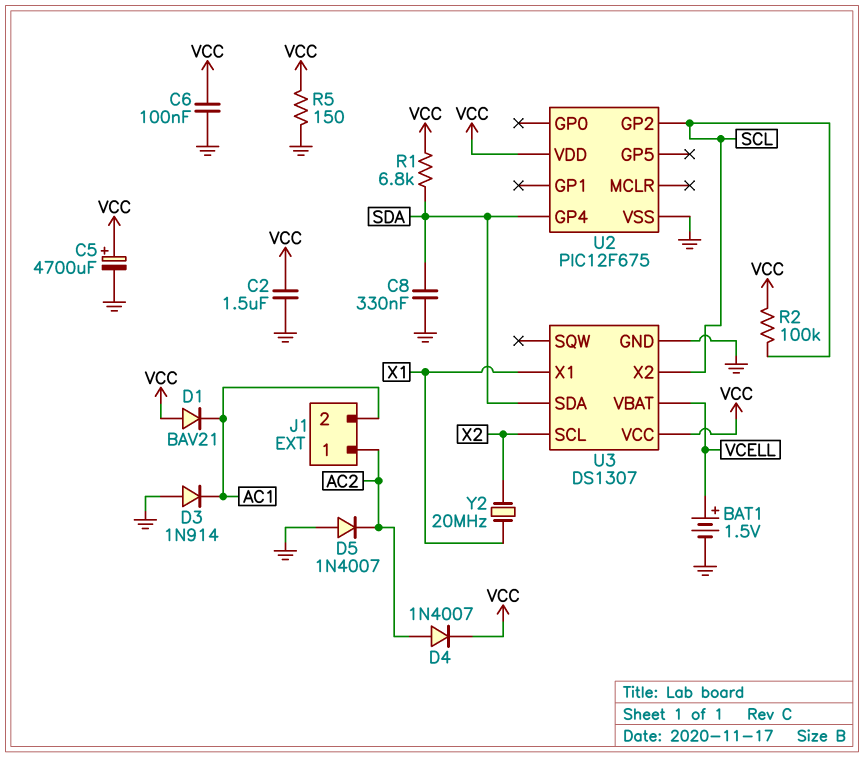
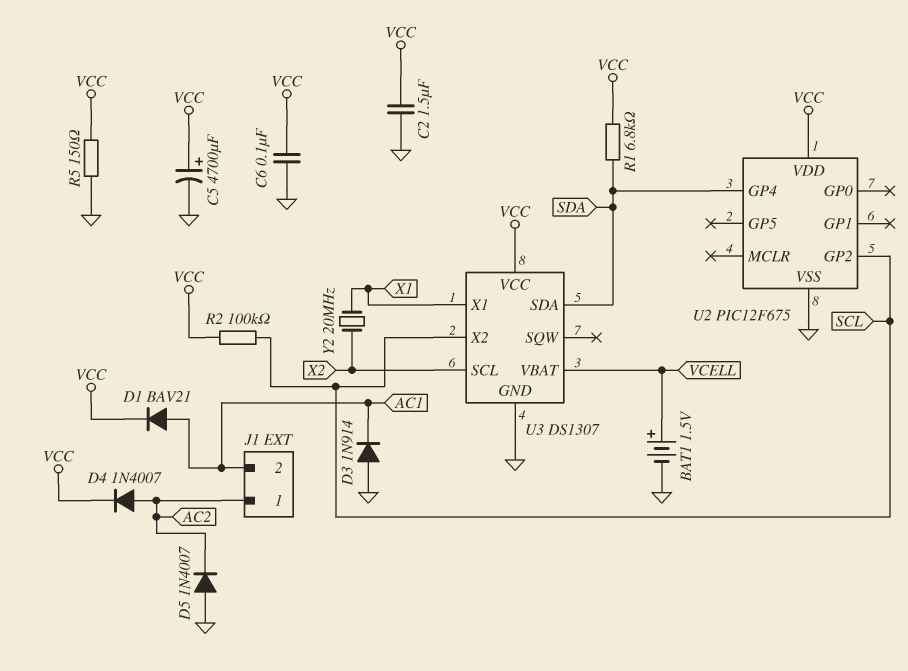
C8: 330nF (GND, SDA) -> none
D1: diode BAV21 (A VCC, K AC1) -> diode BAV21 (A AC1, K VCC)

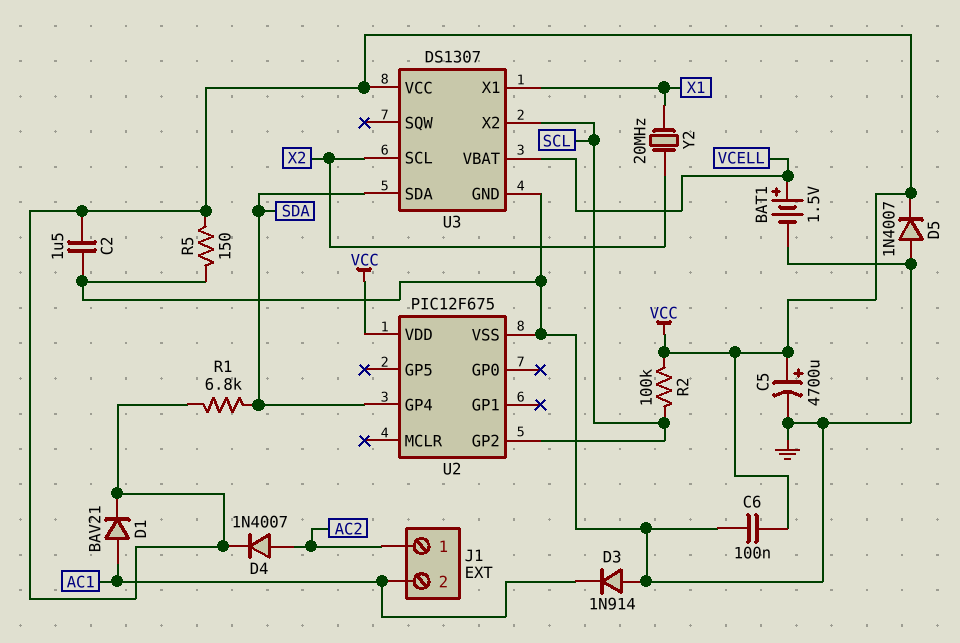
D5: diode 1N4007 (A GND, K AC2) -> diode 1N4007 (A GND, K VCC)

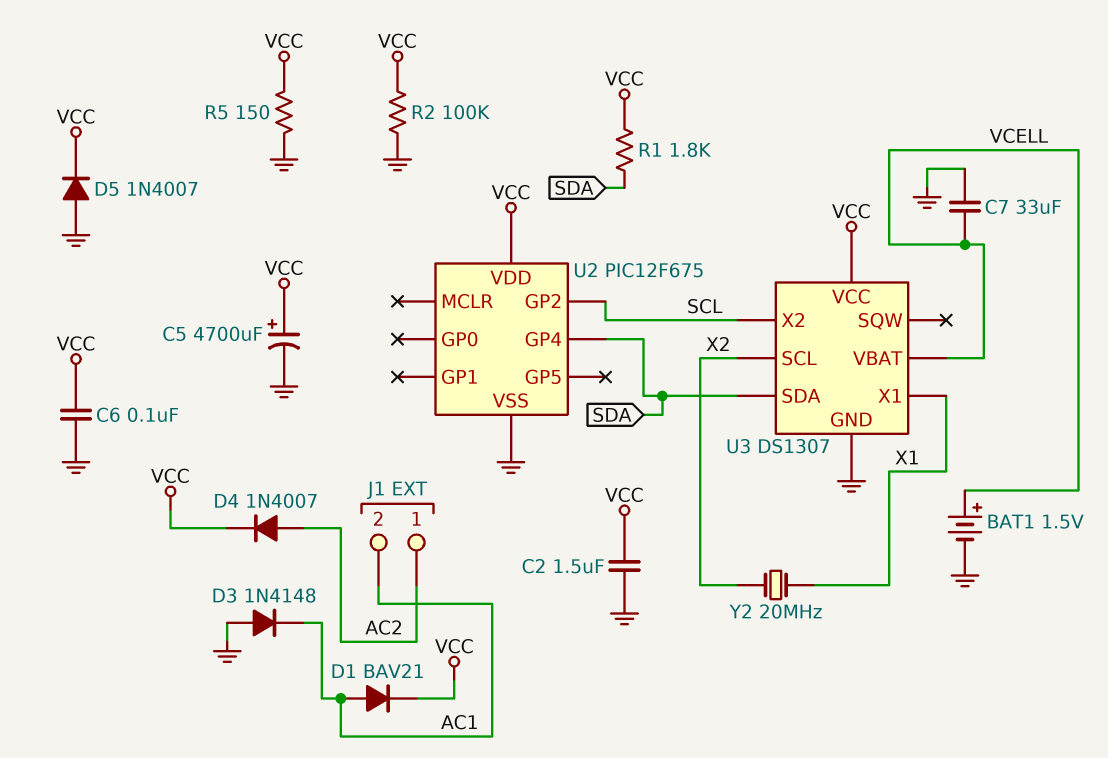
C7: none -> 33uF (GND, VCELL)
D3: diode 1N914 (A GND, K AC1) -> diode 1N4148 (A GND, K AC1)
R1: 6.8k (SDA, VCC) -> 1.8k (SDA, VCC)
R2: 100k (SCL, VCC) -> 100k (GND, VCC)

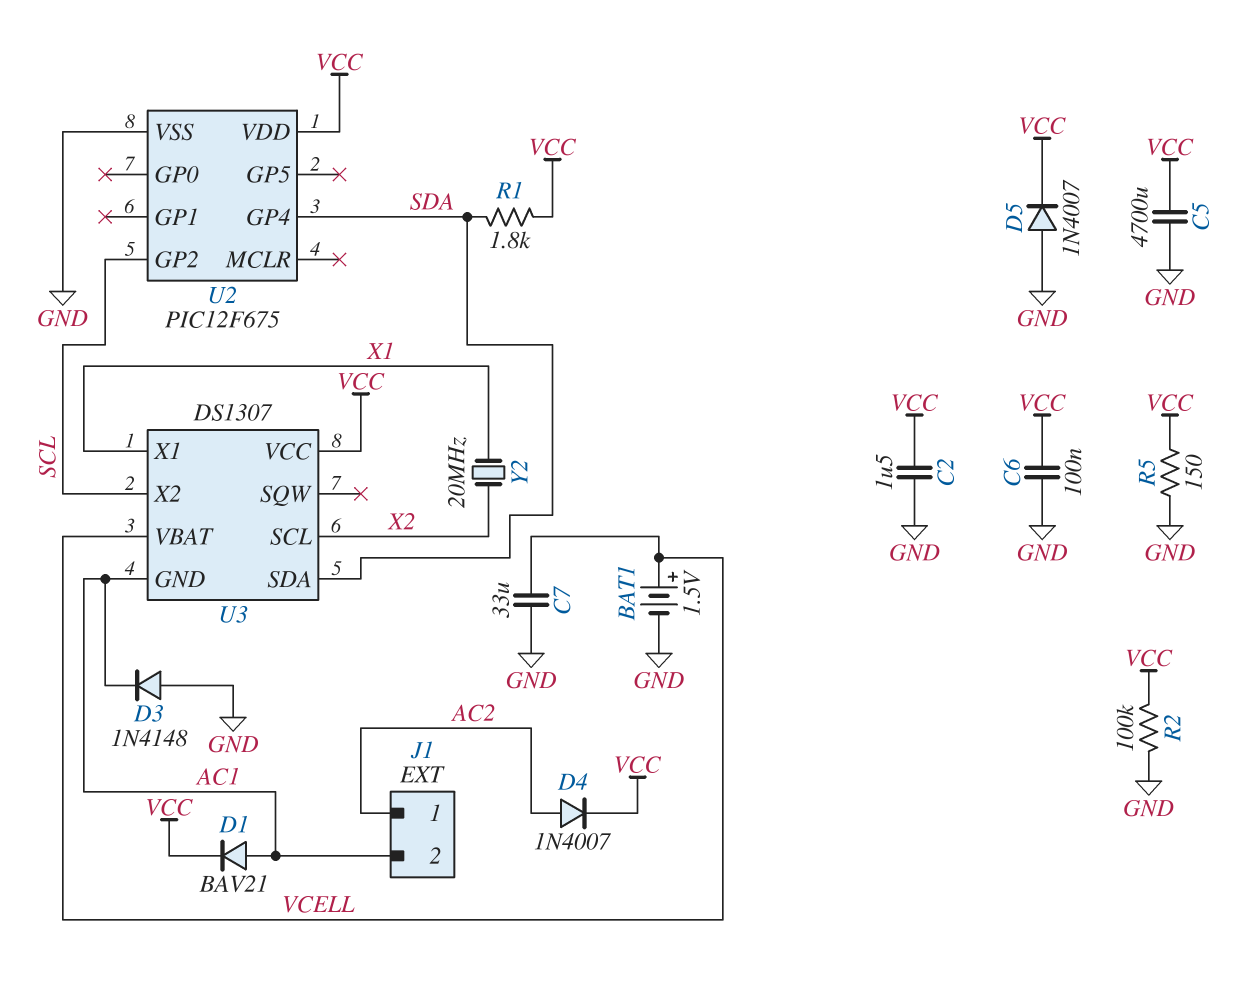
C5: 4700uF (plus VCC, minus GND) -> 4700uF (GND, VCC)
U3 pin GND: GND -> AC1

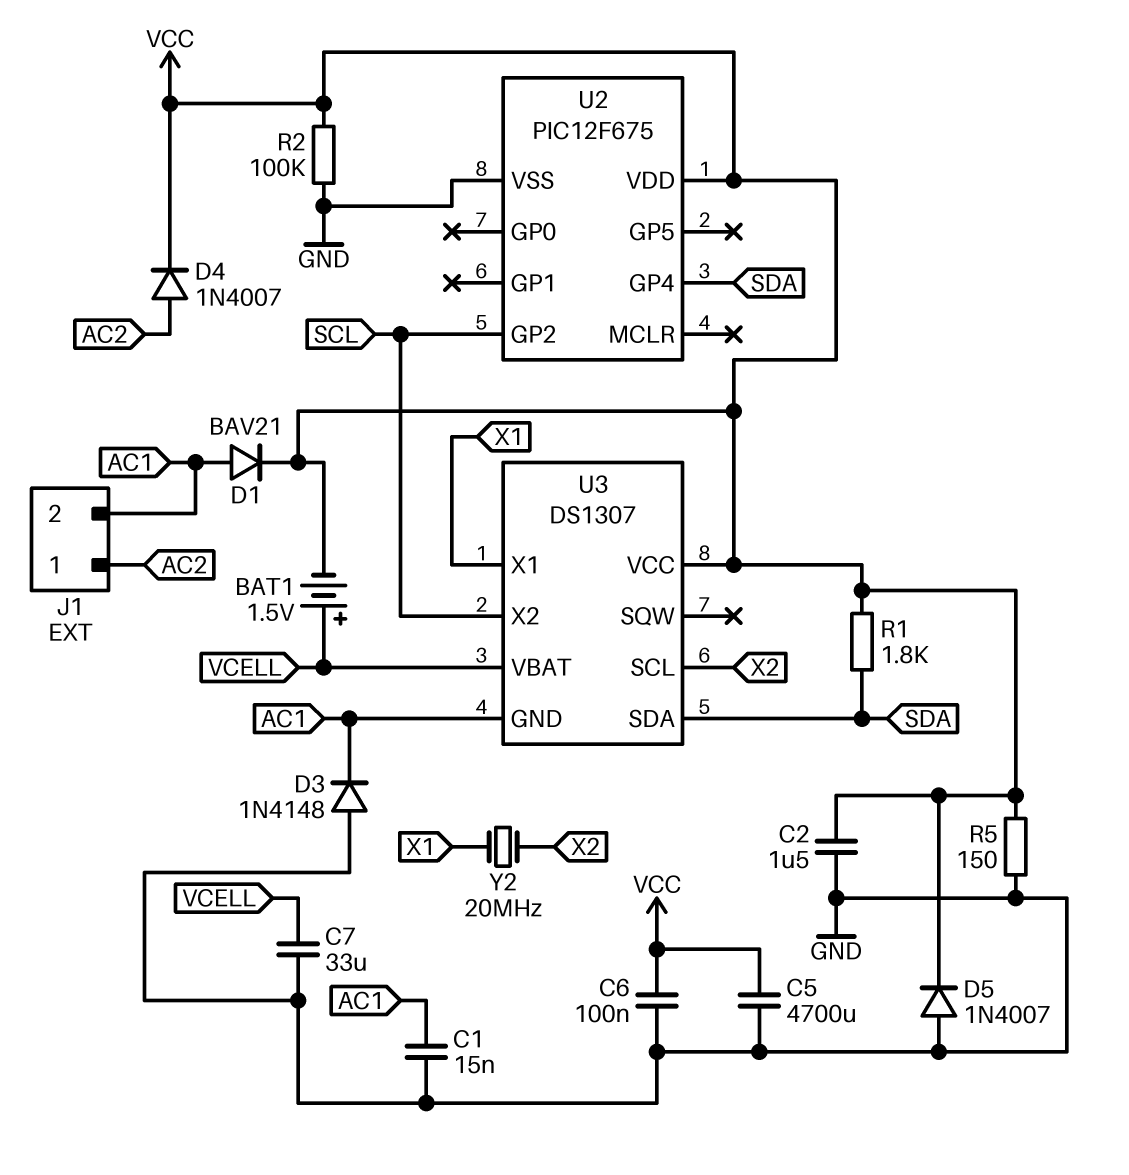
BAT1: 1.5V (plus VCELL, minus GND) -> 1.5V (plus VCELL, minus VCC)
C1: none -> 15nF (AC1, GND)

